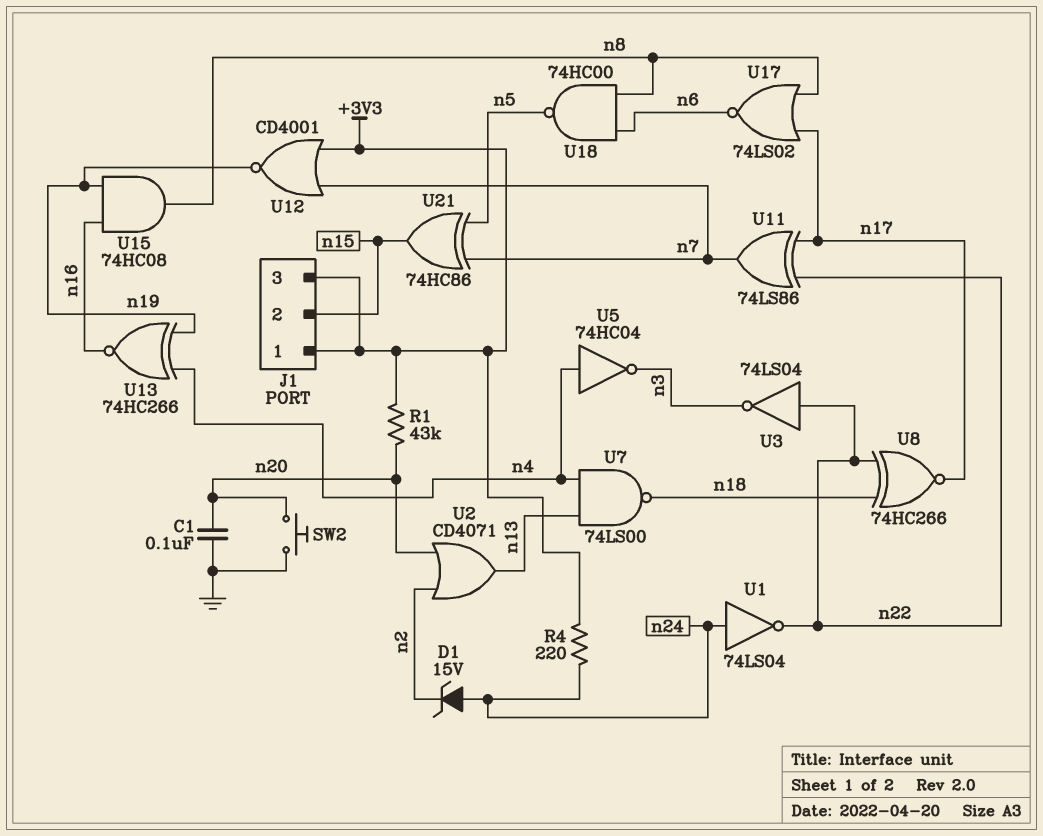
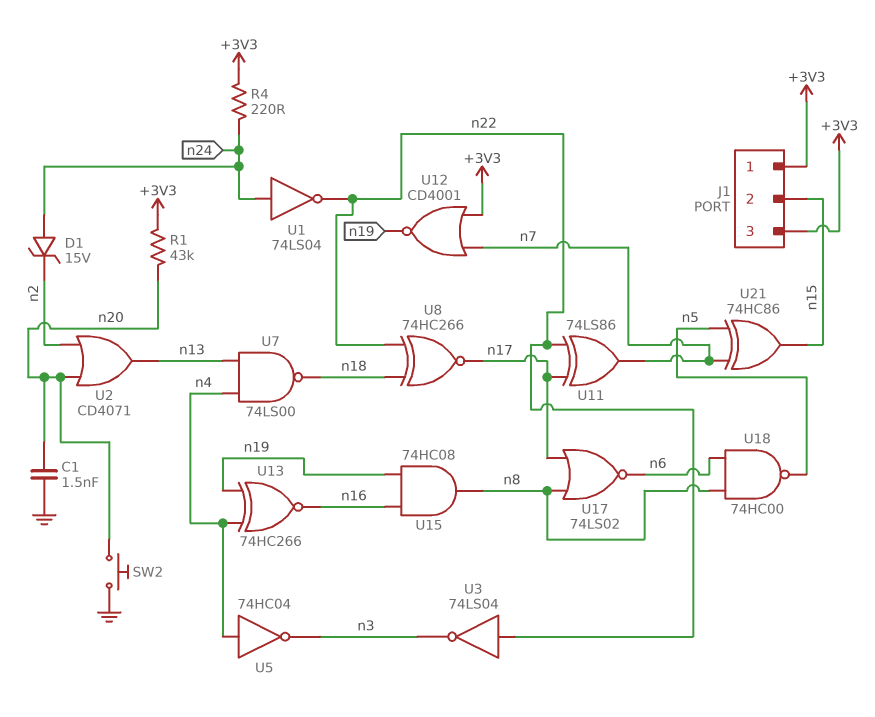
C1: 100nF (GND, n20) -> 1.5nF (GND, n20)

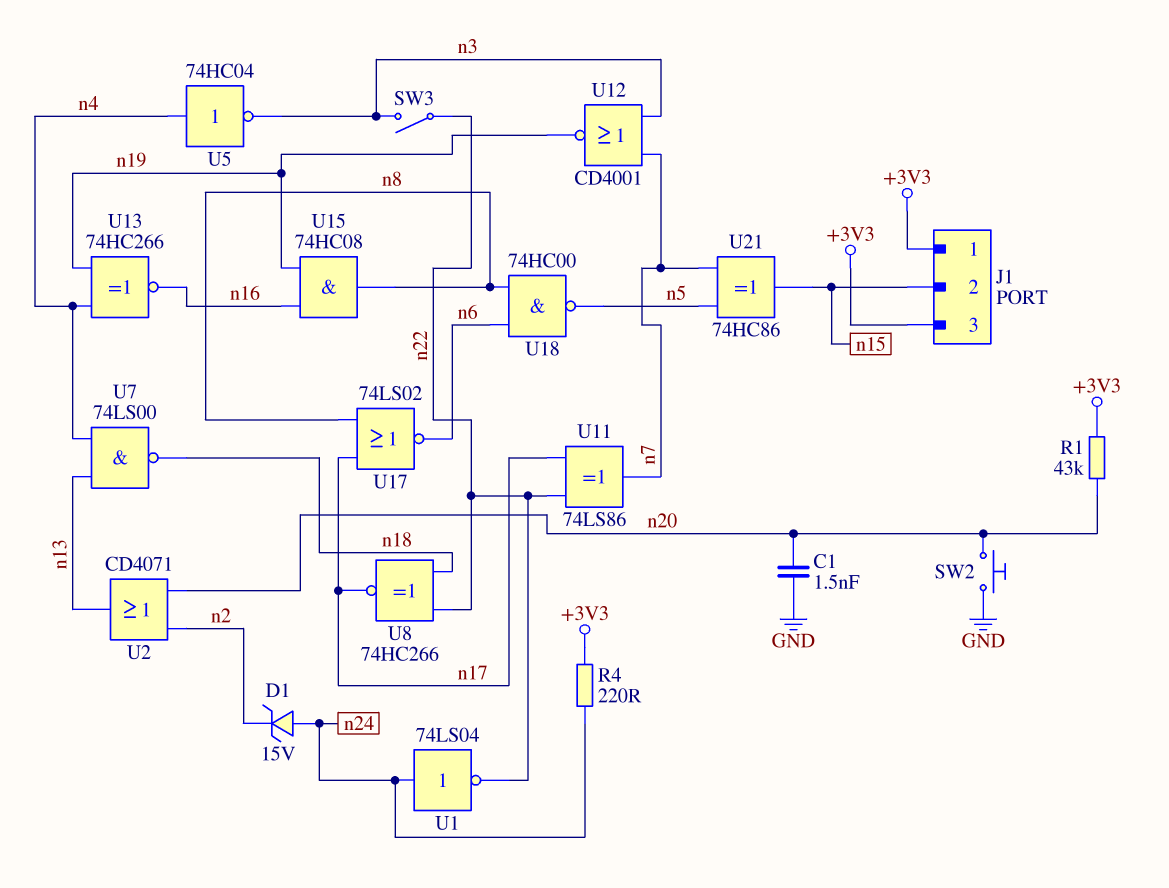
SW3: none -> switch (n3, n22)
U3: NOT 74LS04 (in n22, out n3) -> none
U12: NOR CD4001 (in +3V3, in n7, out n19) -> NOR CD4001 (in n3, in n7, out n19)

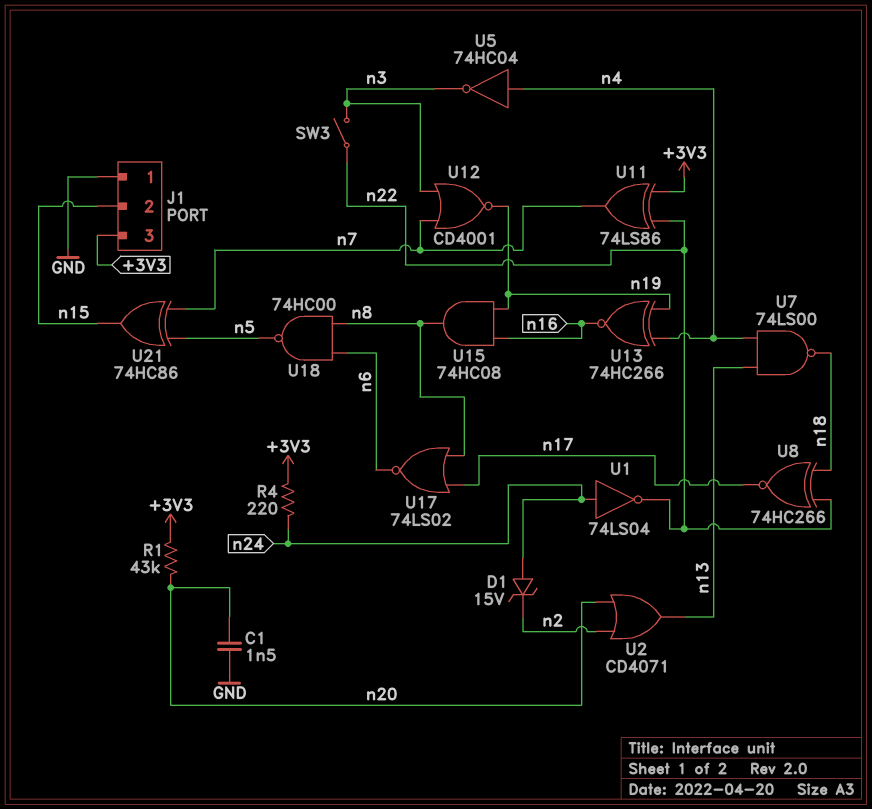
J1 pin 1: +3V3 -> GND
SW2: button (GND, n20) -> none
U11: XOR 74LS86 (in n17, in n22, out n7) -> XOR 74LS86 (in +3V3, in n22, out n7)

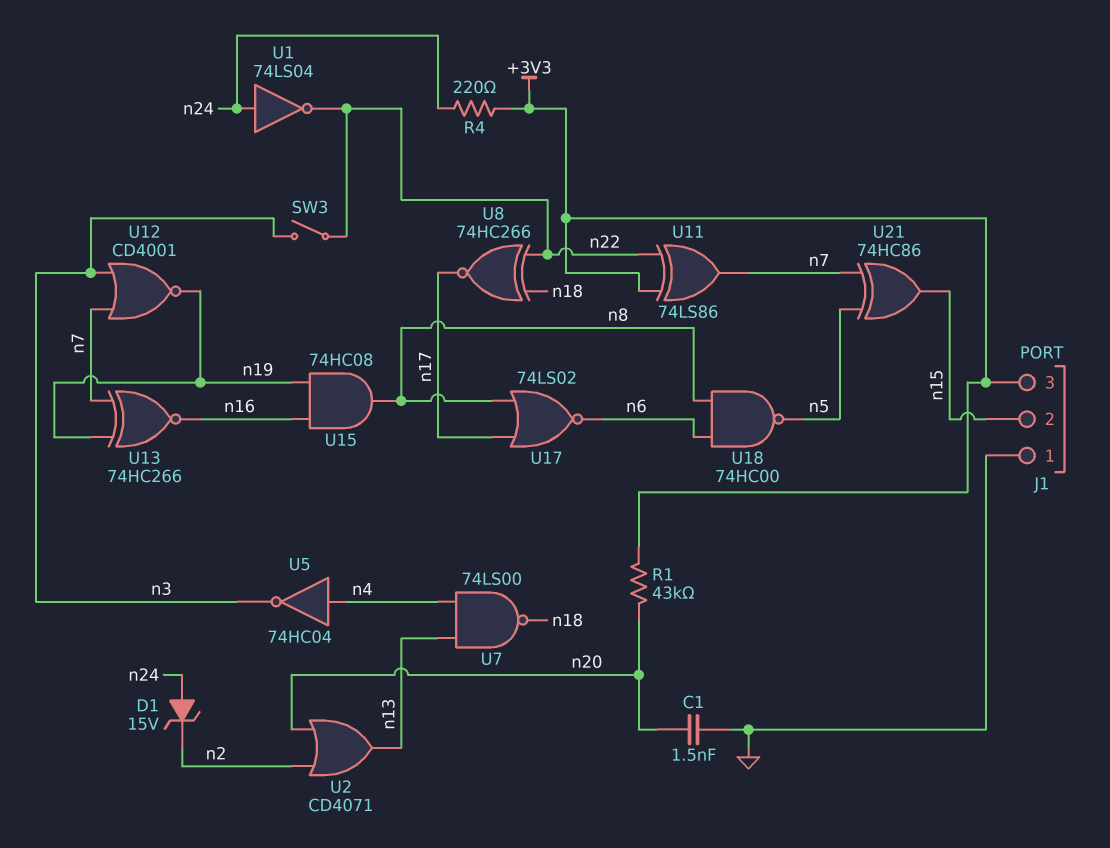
U13: XNOR 74HC266 (in n4, in n19, out n16) -> XNOR 74HC266 (in n7, in n19, out n16)

